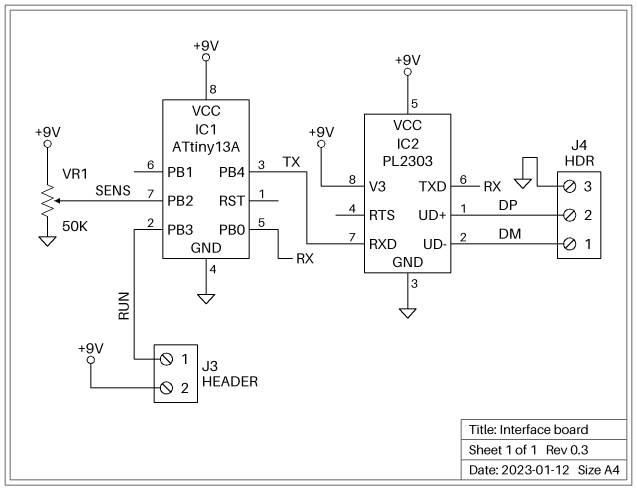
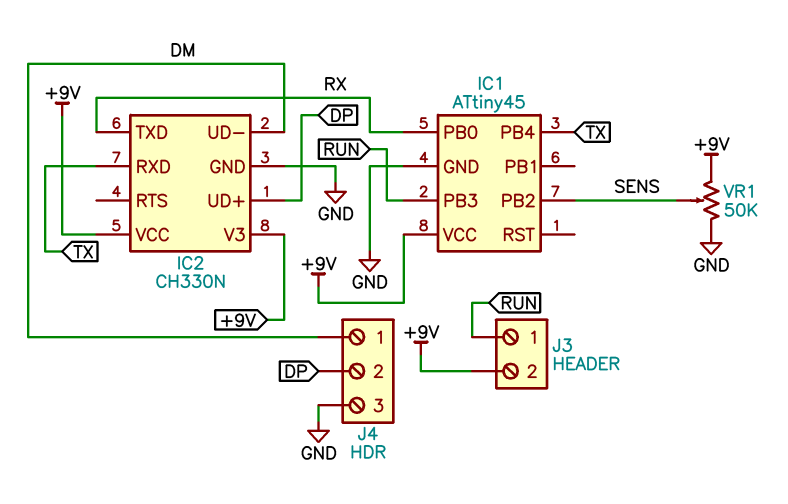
IC1: ATtiny13A -> ATtiny45
IC2: PL2303 -> CH330N

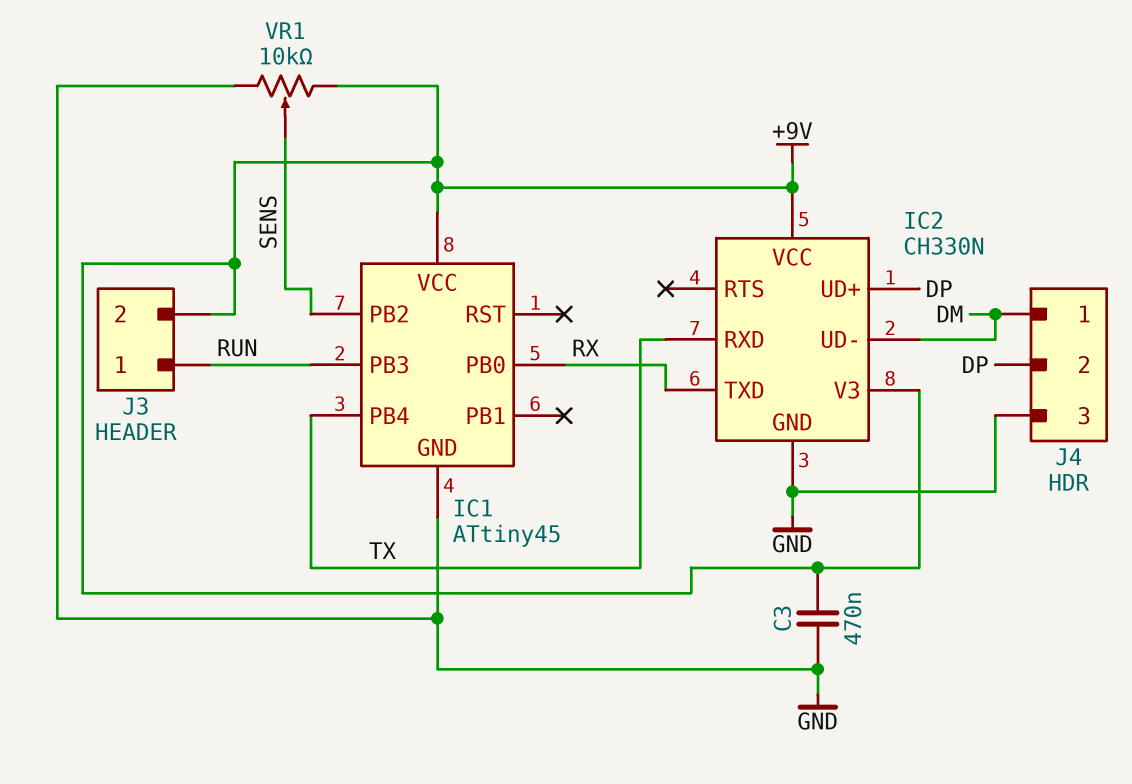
C3: none -> 470nF (+9V, GND)
VR1: 50k (+9V, GND, wiper SENS) -> 10k (+9V, GND, wiper SENS)

